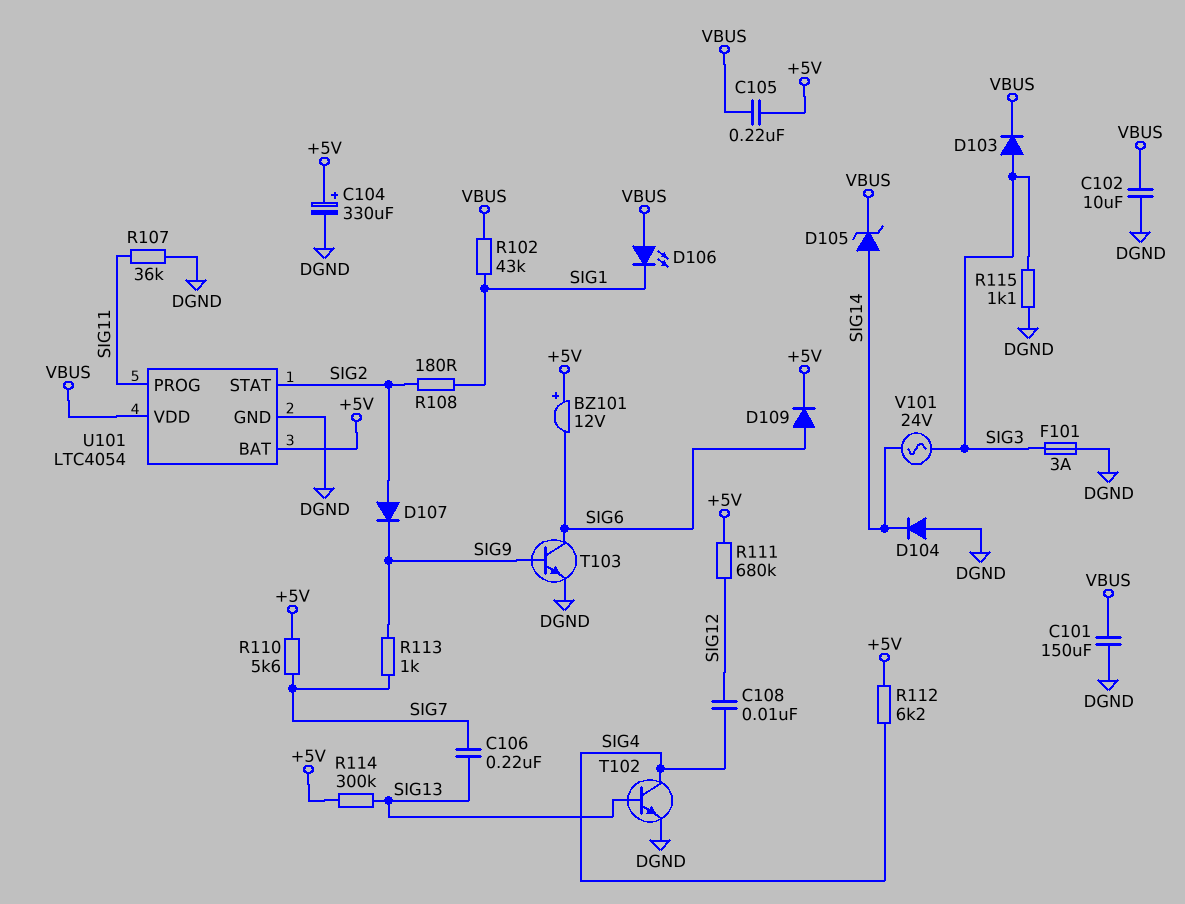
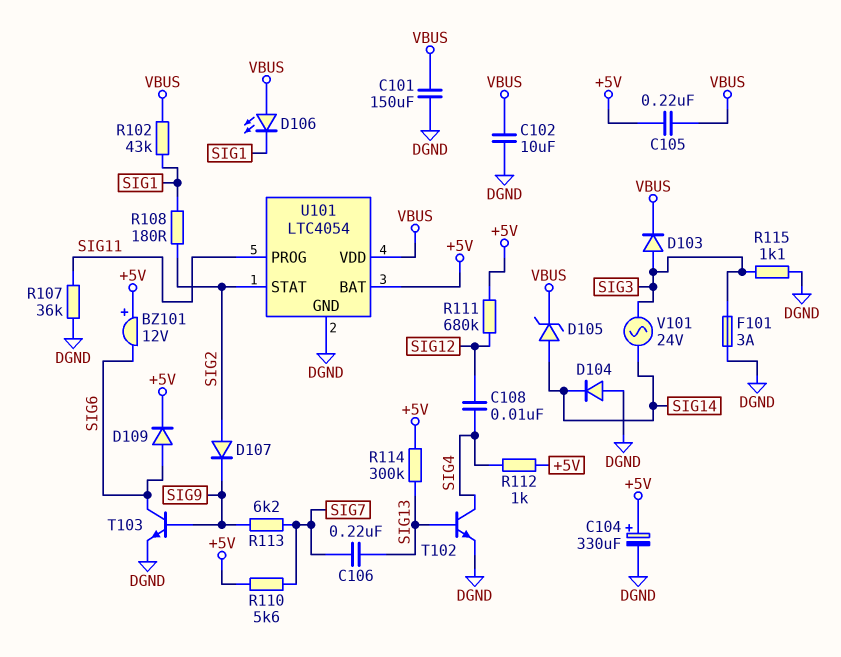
R112: 6.2k (+5V, SIG4) -> 1k (+5V, SIG4)
R113: 1k (SIG7, SIG9) -> 6.2k (SIG7, SIG9)

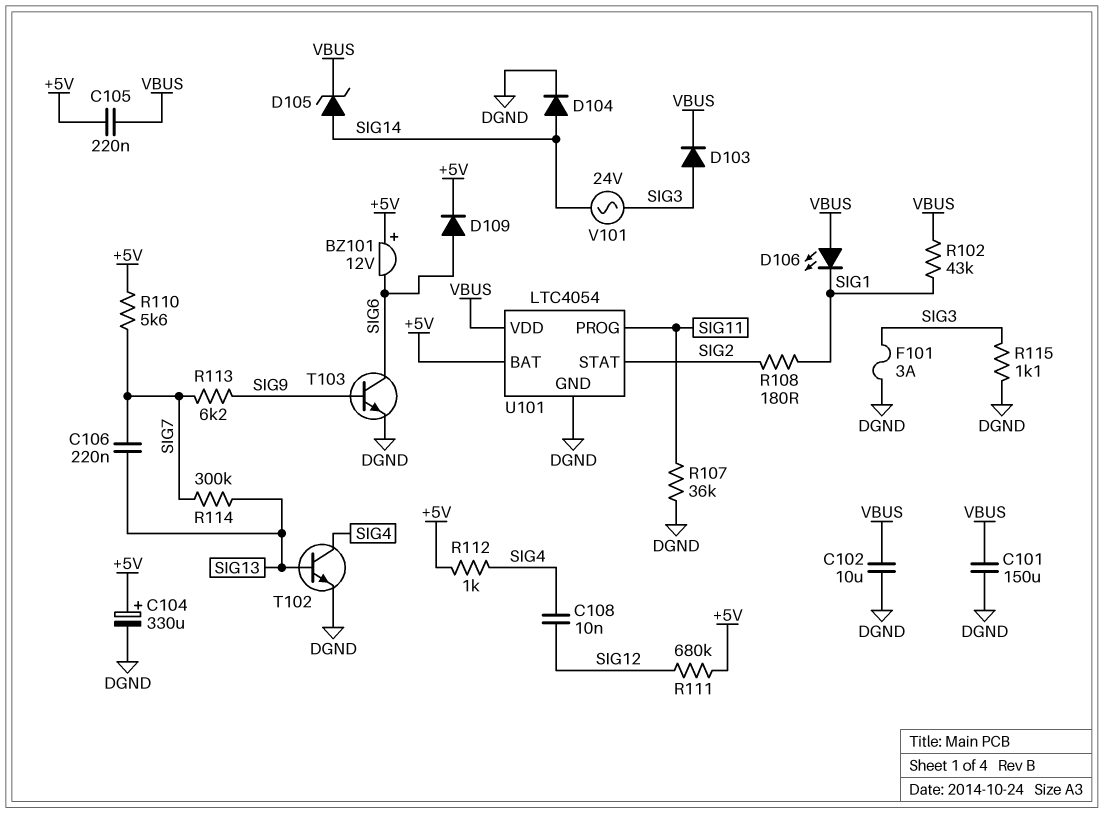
D104: diode (A DGND, K SIG14) -> diode (A SIG14, K DGND)
D107: diode (A SIG2, K SIG9) -> none
R114: 300k (+5V, SIG13) -> 300k (SIG7, SIG13)

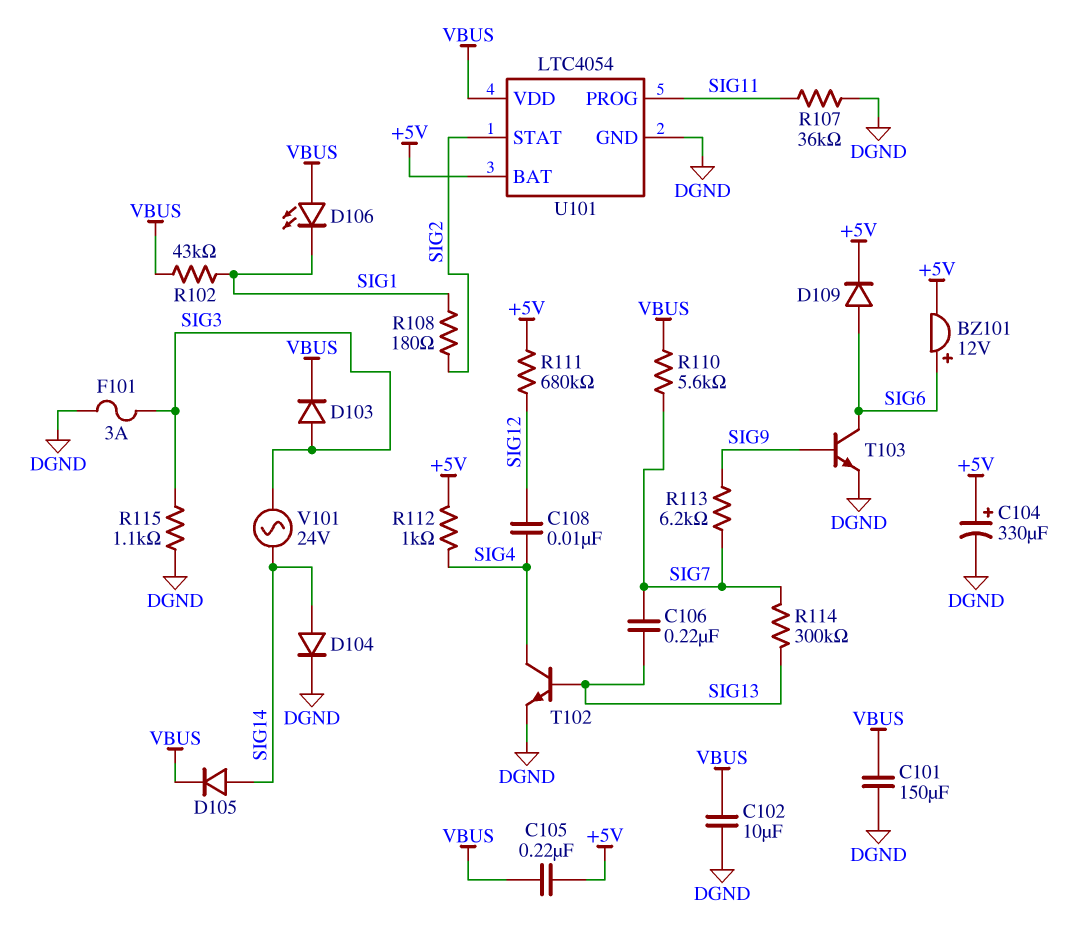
BZ101: buzzer 12V (plus +5V, minus SIG6) -> buzzer 12V (plus SIG6, minus +5V)
D105: zener (A SIG14, K VBUS) -> diode (A SIG14, K VBUS)
R110: 5.6k (+5V, SIG7) -> 5.6k (SIG7, VBUS)

